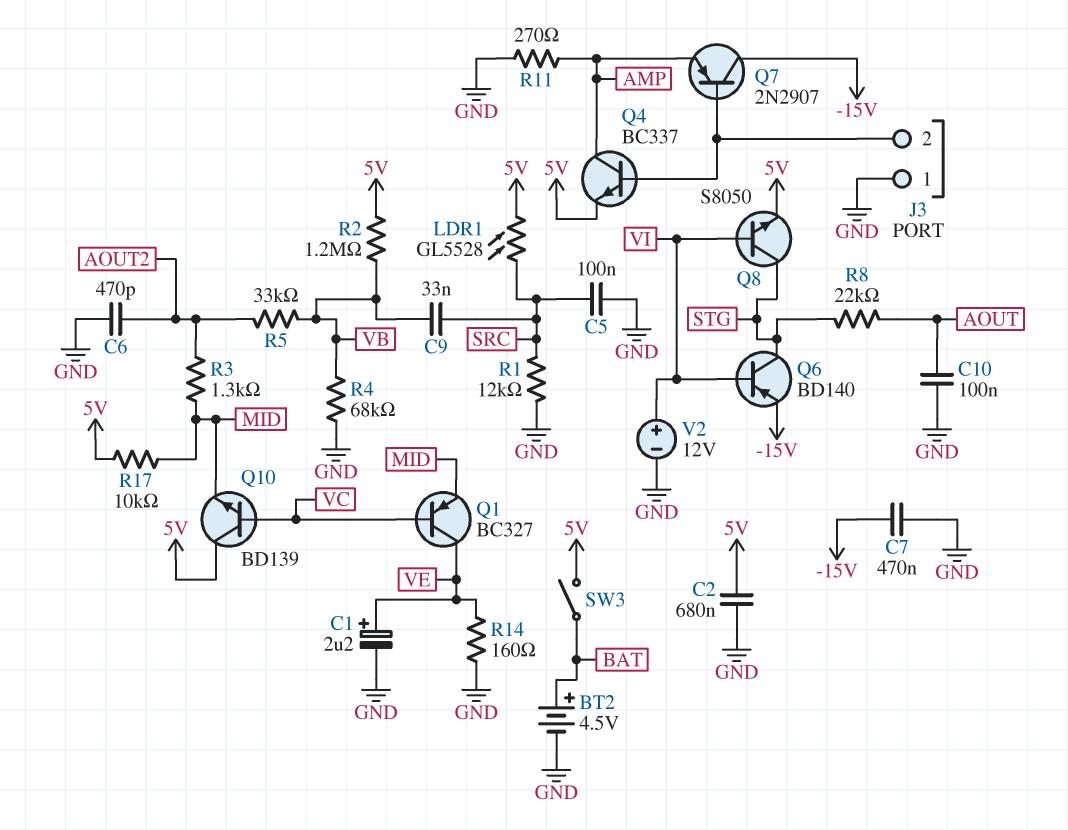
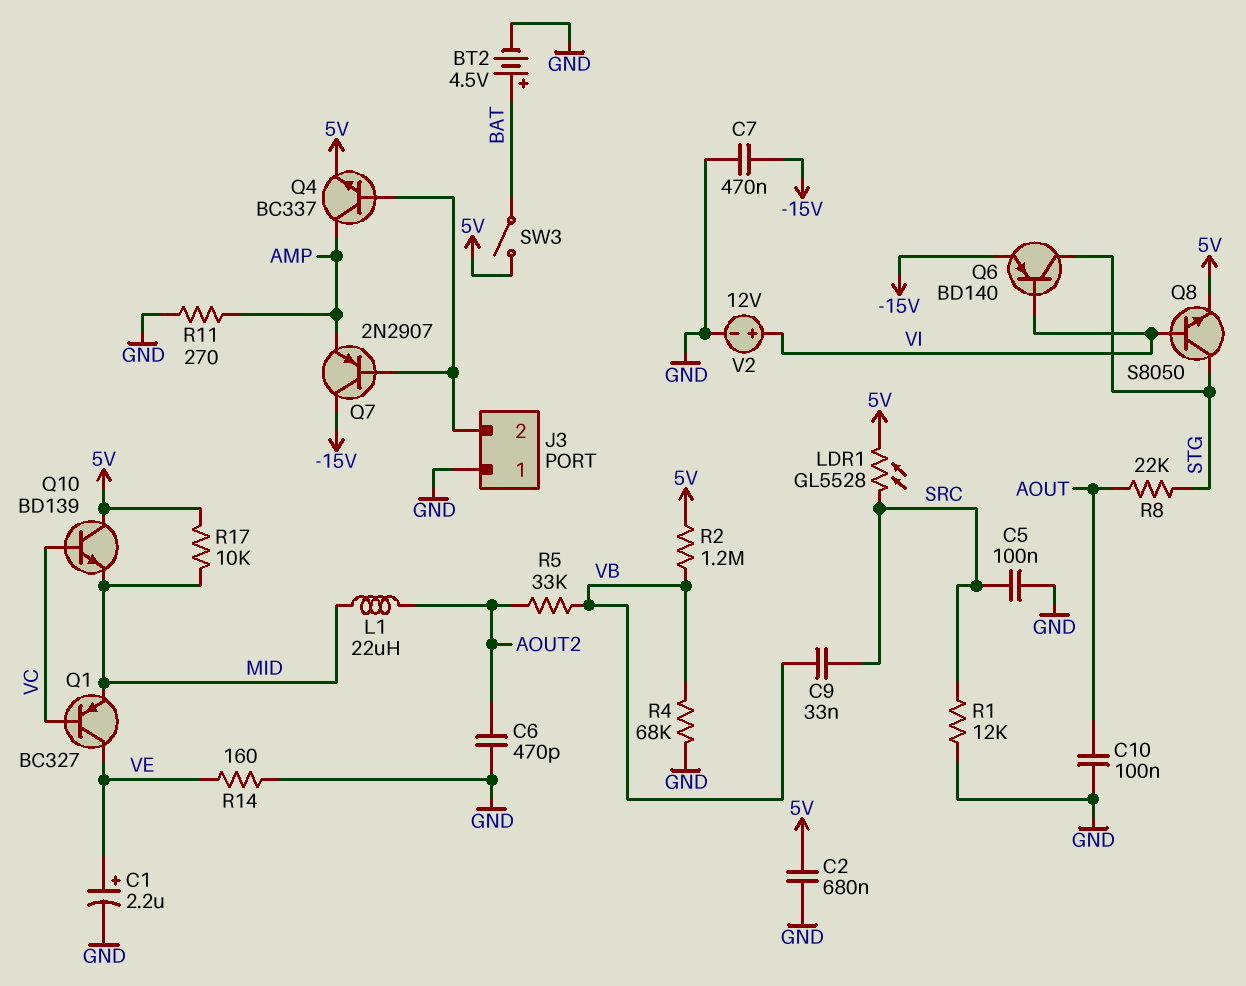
L1: none -> 22uH (AOUT2, MID)
R3: 1.3k (AOUT2, MID) -> none

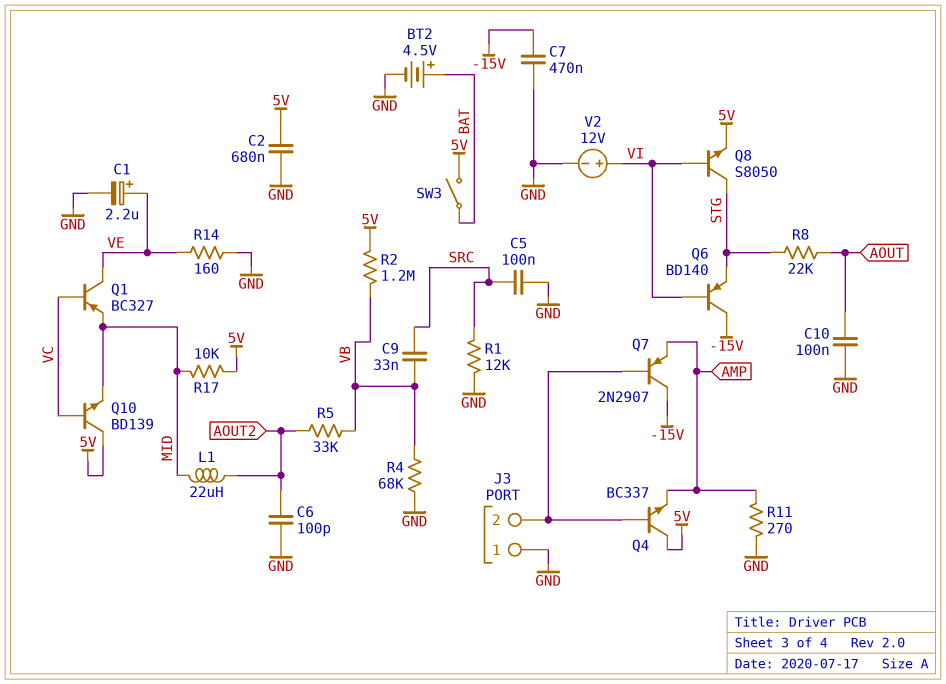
C6: 470pF (AOUT2, GND) -> 100pF (AOUT2, GND)
LDR1: GL5528 (5V, SRC) -> none
Q4: NPN BC337 (B J3/2, C AMP, E 5V) -> NPN BC337 (B J3/2, C 5V, E AMP)
Q6: PNP BD140 (B VI, C STG, E -15V) -> PNP BD140 (B VI, C -15V, E STG)

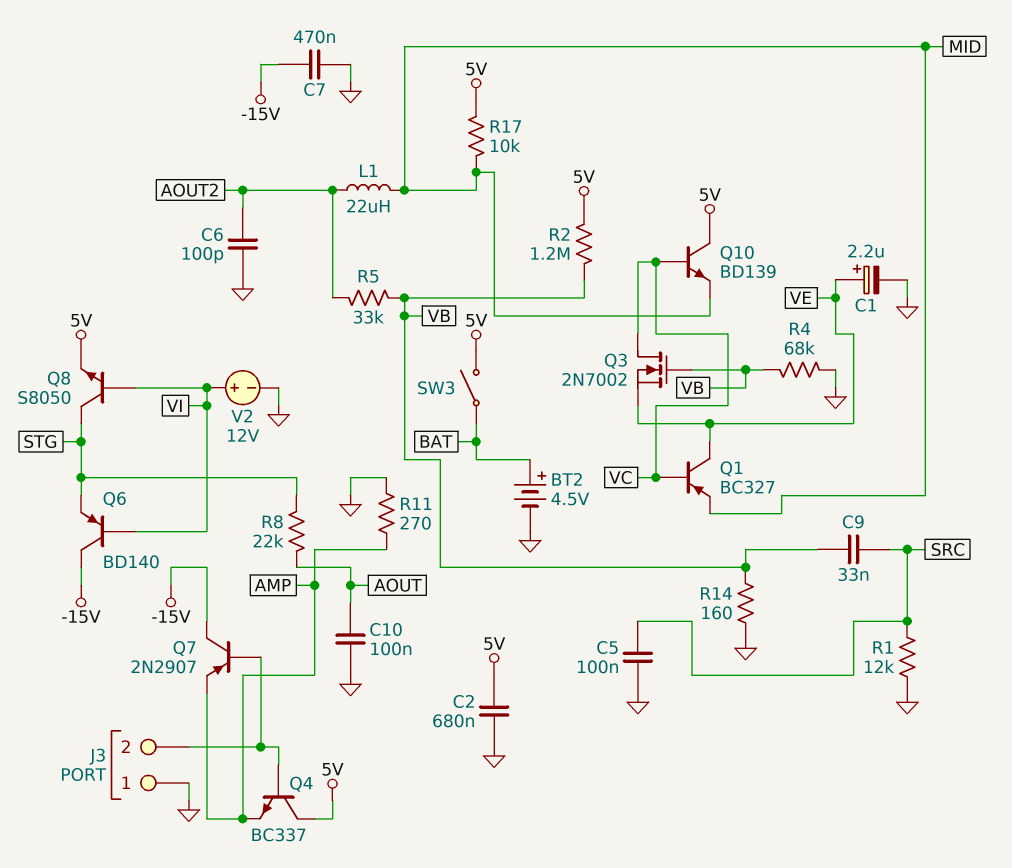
Q3: none -> NMOS 2N7002 (G VB, D VC, S VE)
R14: 160 (GND, VE) -> 160 (GND, VB)

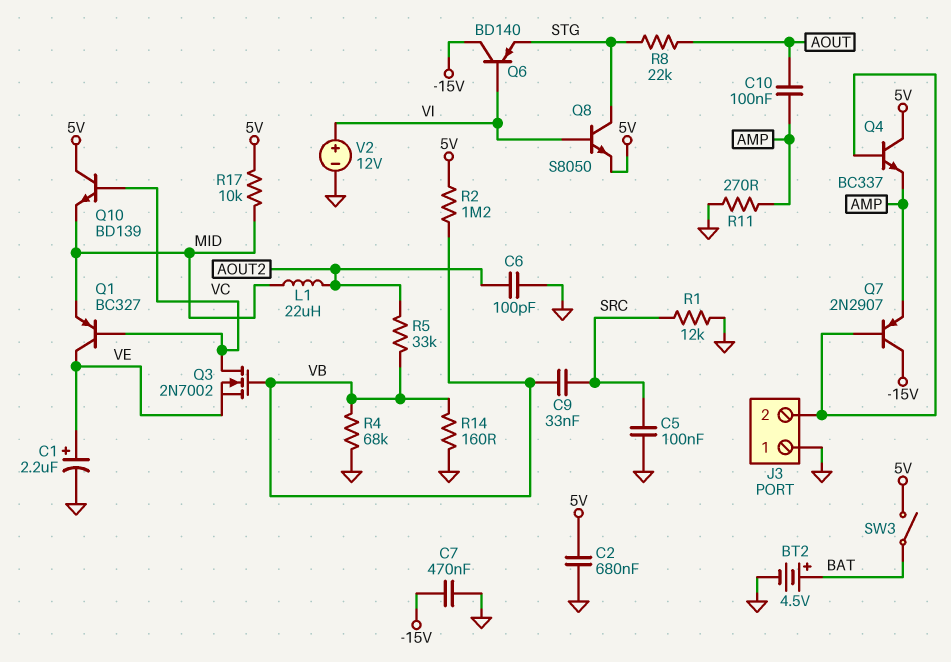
C10: 100nF (AOUT, GND) -> 100nF (AMP, AOUT)

